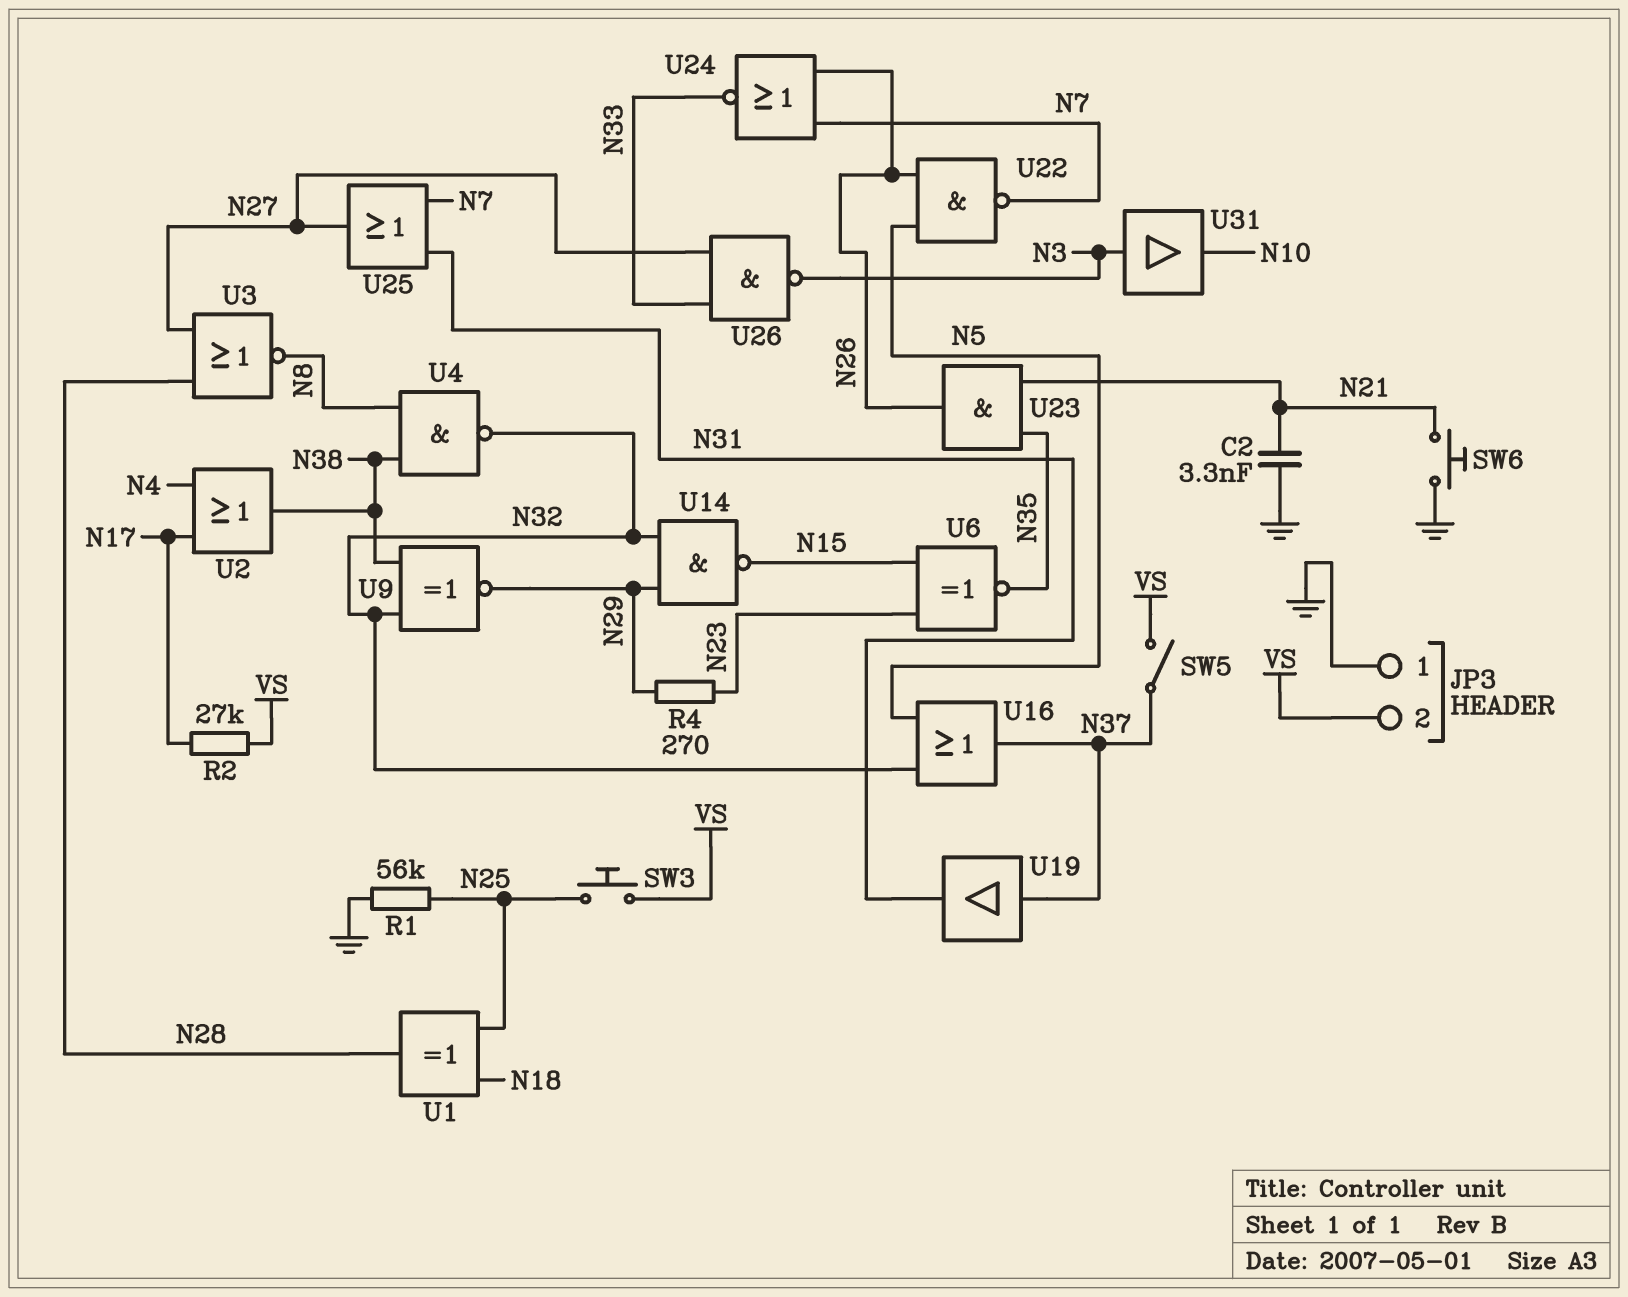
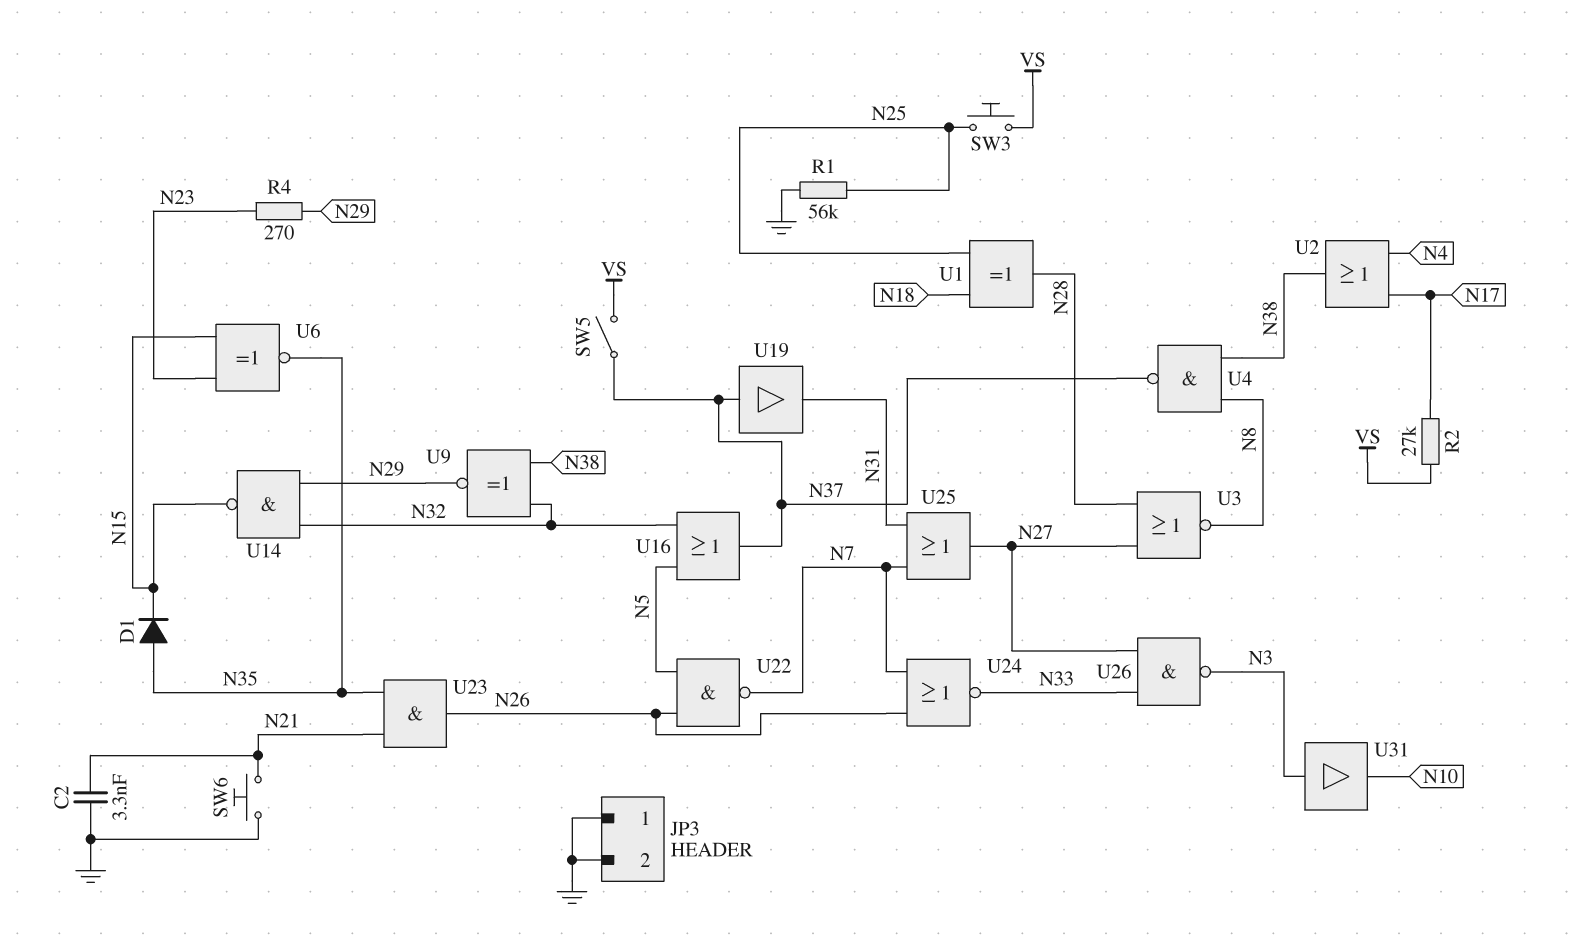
D1: none -> diode (A N35, K N15)
JP3 pin 2: VS -> GND
U4: NAND (in N8, in N38, out N32) -> NAND (in N8, in N38, out N37)

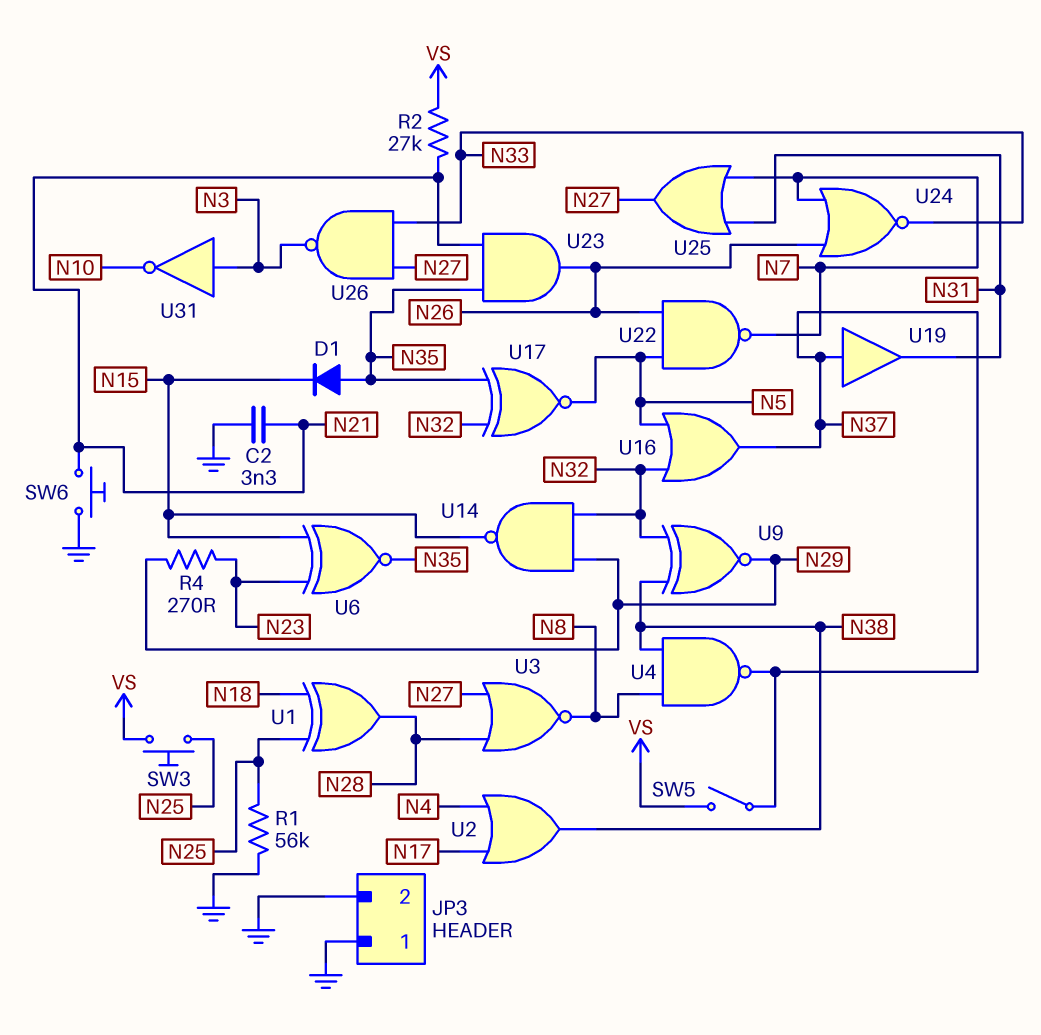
R2: 27k (N17, VS) -> 27k (N21, VS)
U17: none -> XNOR (in N32, in N35, out N5)
U31: buffer (in N3, out N10) -> NOT (in N3, out N10)

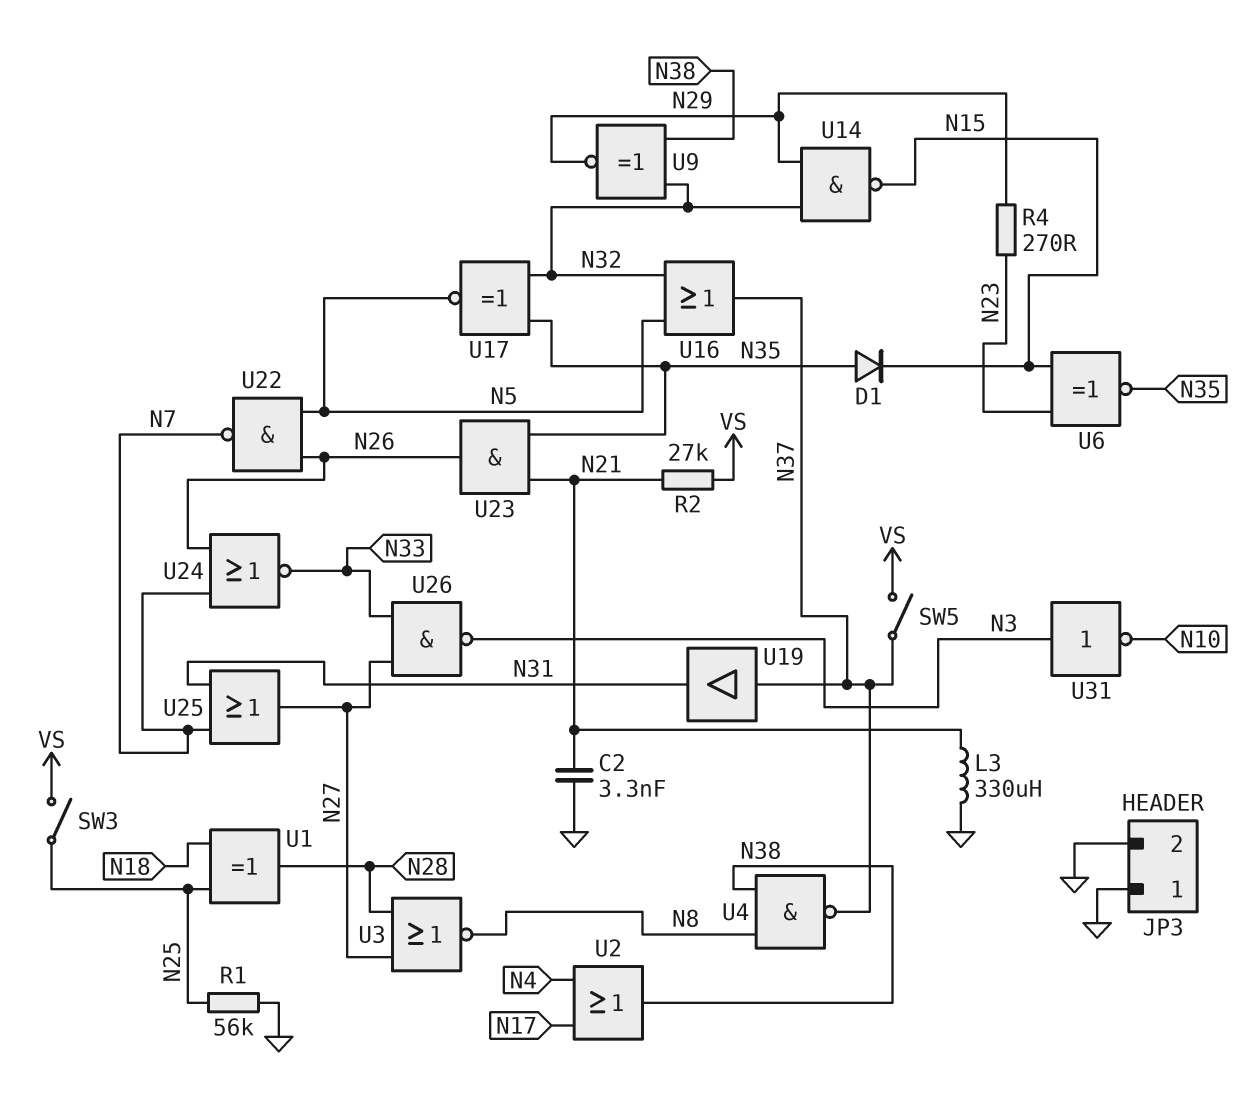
L3: none -> 330uH (GND, N21)
SW3: button (N25, VS) -> switch (N25, VS)
SW6: button (GND, N21) -> none

